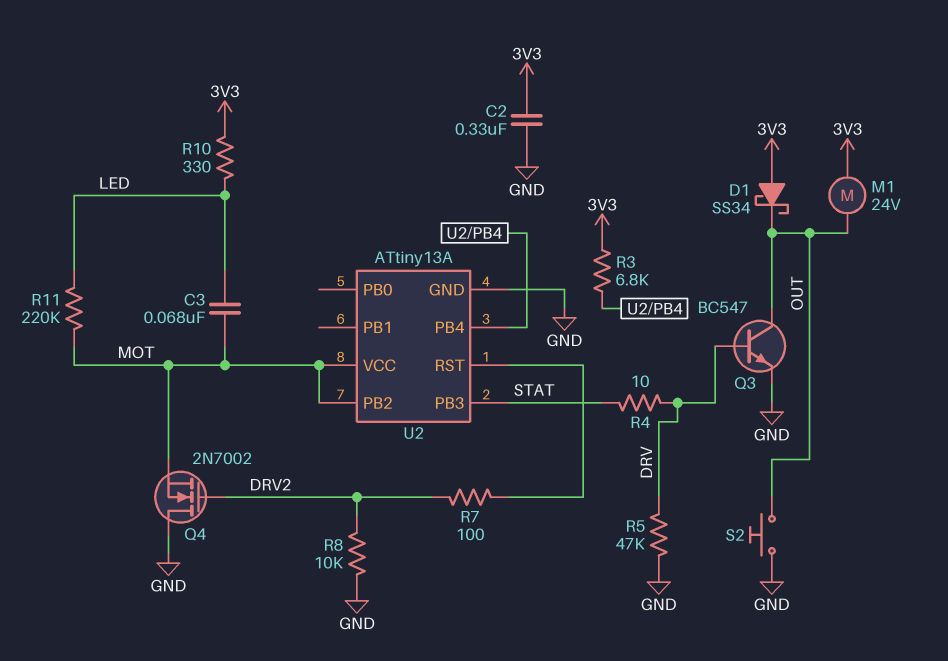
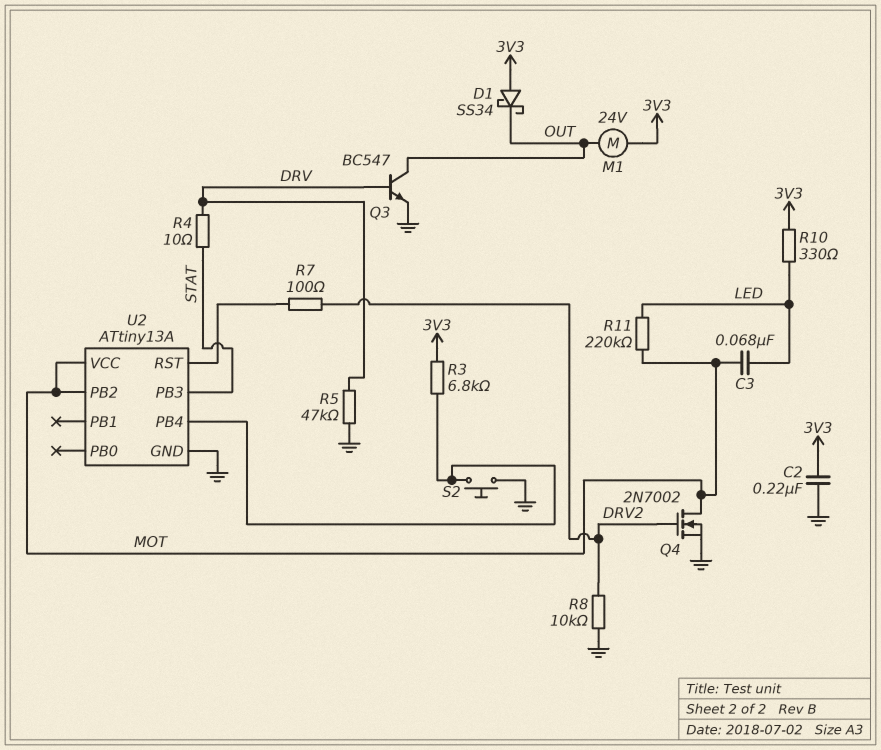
C2: 330nF (3V3, GND) -> 220nF (3V3, GND)
Q4: NMOS 2N7002 (G DRV2, D GND, S MOT) -> NMOS 2N7002 (G DRV2, D MOT, S GND)
S2: button (GND, OUT) -> button (GND, U2/PB4)

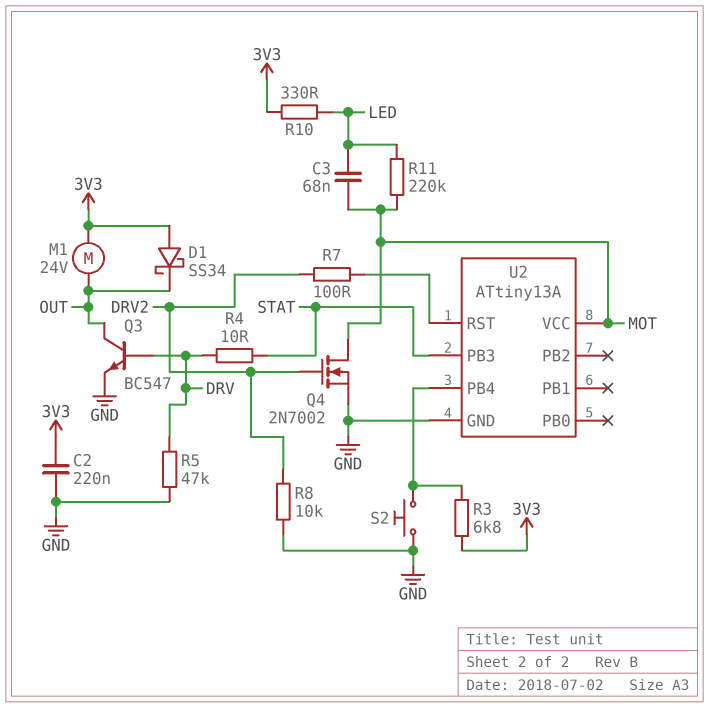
U2 pin PB2: MOT -> none

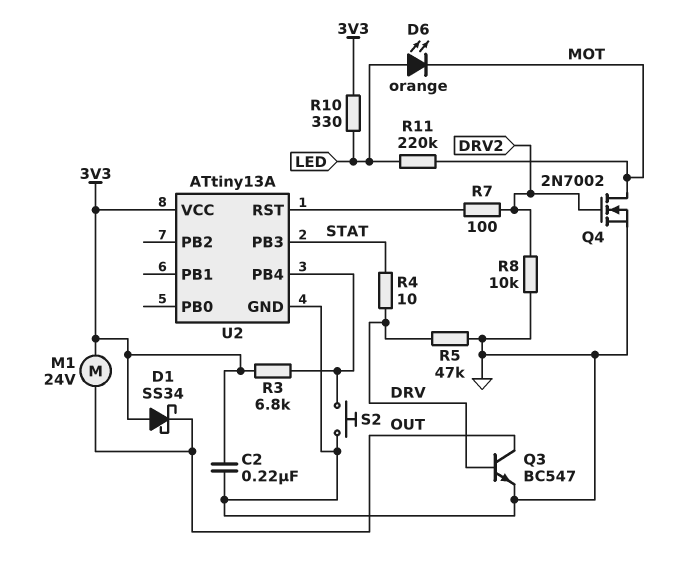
C3: 68nF (LED, MOT) -> none
D6: none -> LED orange (A LED, K MOT)
U2 pin VCC: MOT -> 3V3

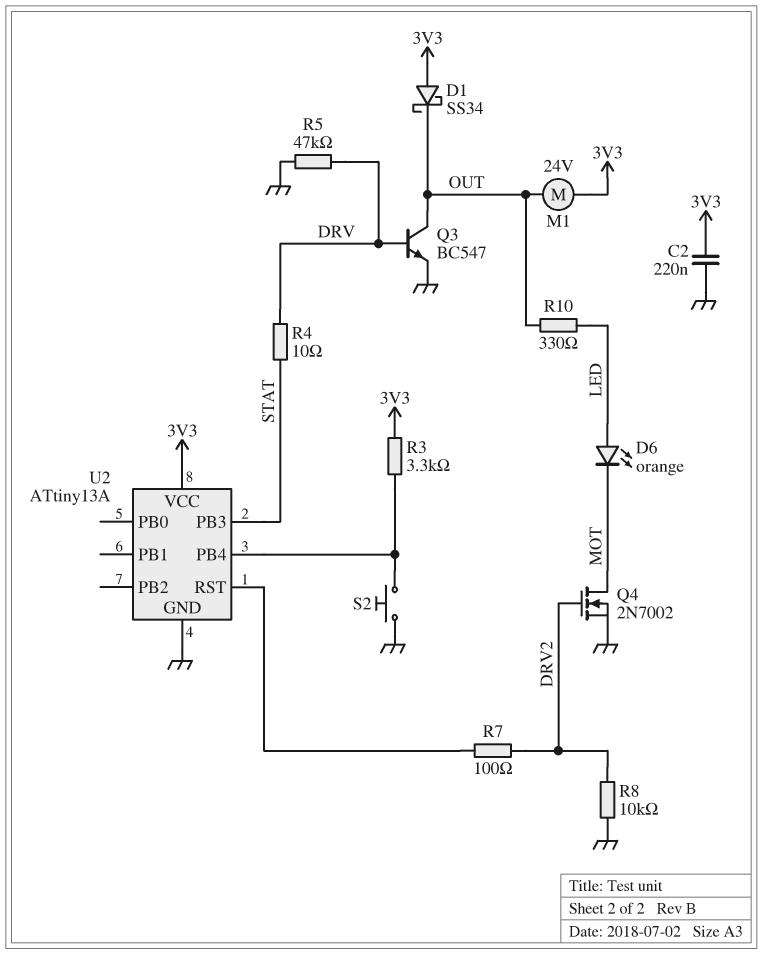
R3: 6.8k (3V3, U2/PB4) -> 3.3k (3V3, U2/PB4)
R10: 330 (3V3, LED) -> 330 (LED, OUT)
R11: 220k (LED, MOT) -> none

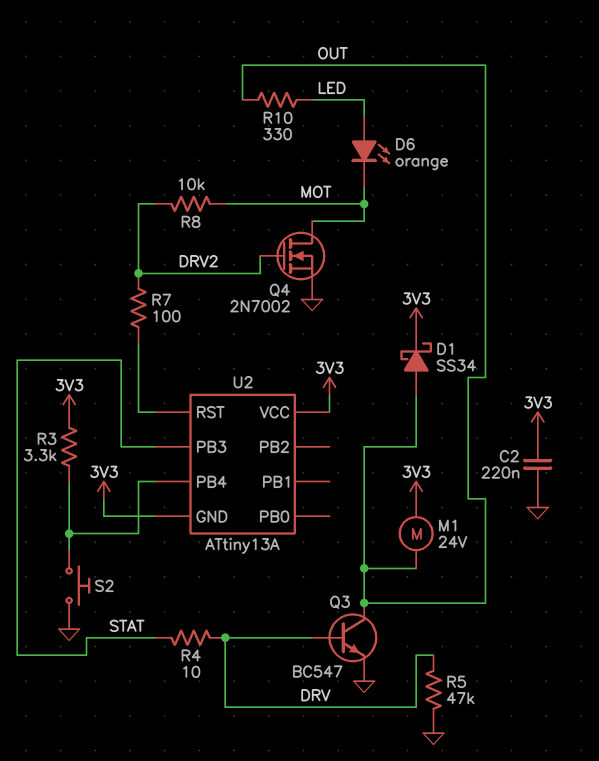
D1: schottky SS34 (A 3V3, K OUT) -> schottky SS34 (A OUT, K 3V3)
R8: 10k (DRV2, GND) -> 10k (DRV2, MOT)
U2 pin GND: GND -> 3V3

